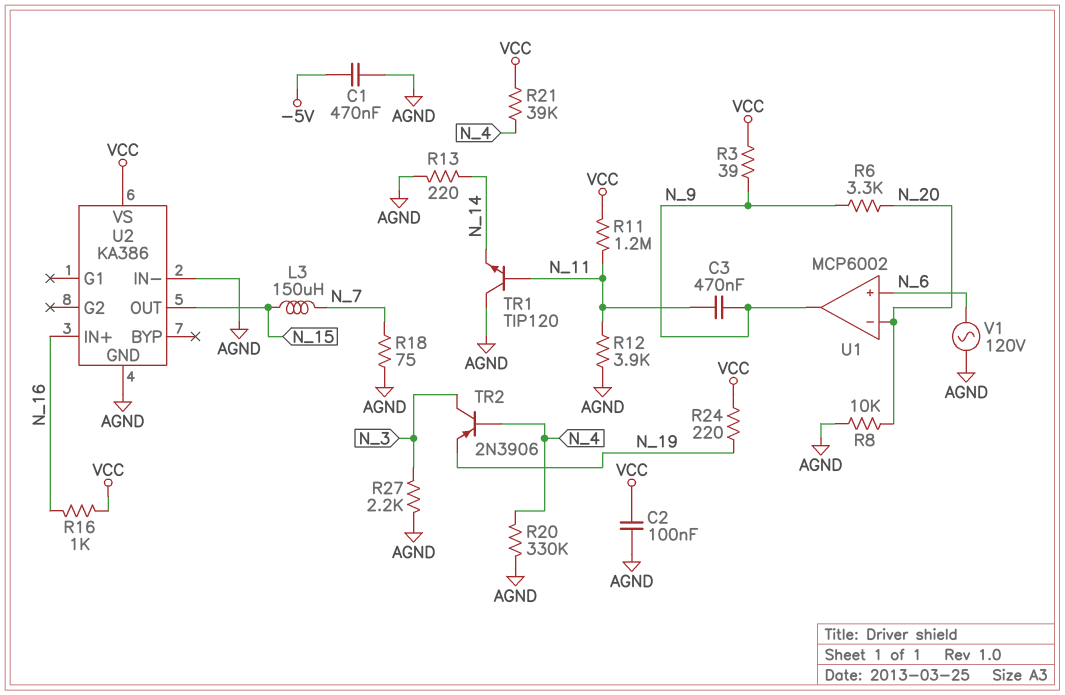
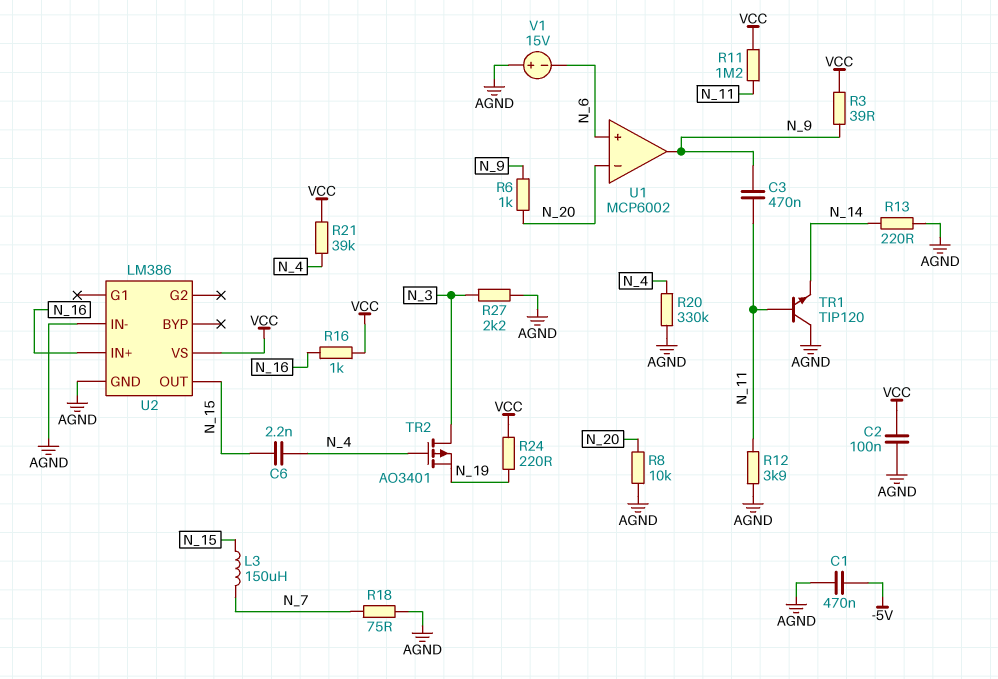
C6: none -> 2.2nF (N_4, N_15)
R6: 3.3k (N_9, N_20) -> 1k (N_9, N_20)
TR2: PNP 2N3906 (B N_4, C N_3, E N_19) -> PMOS AO3401 (G N_4, D N_3, S N_19)
U2: KA386 -> LM386
V1: AC 120V (AGND, N_6) -> 15V (plus AGND, minus N_6)

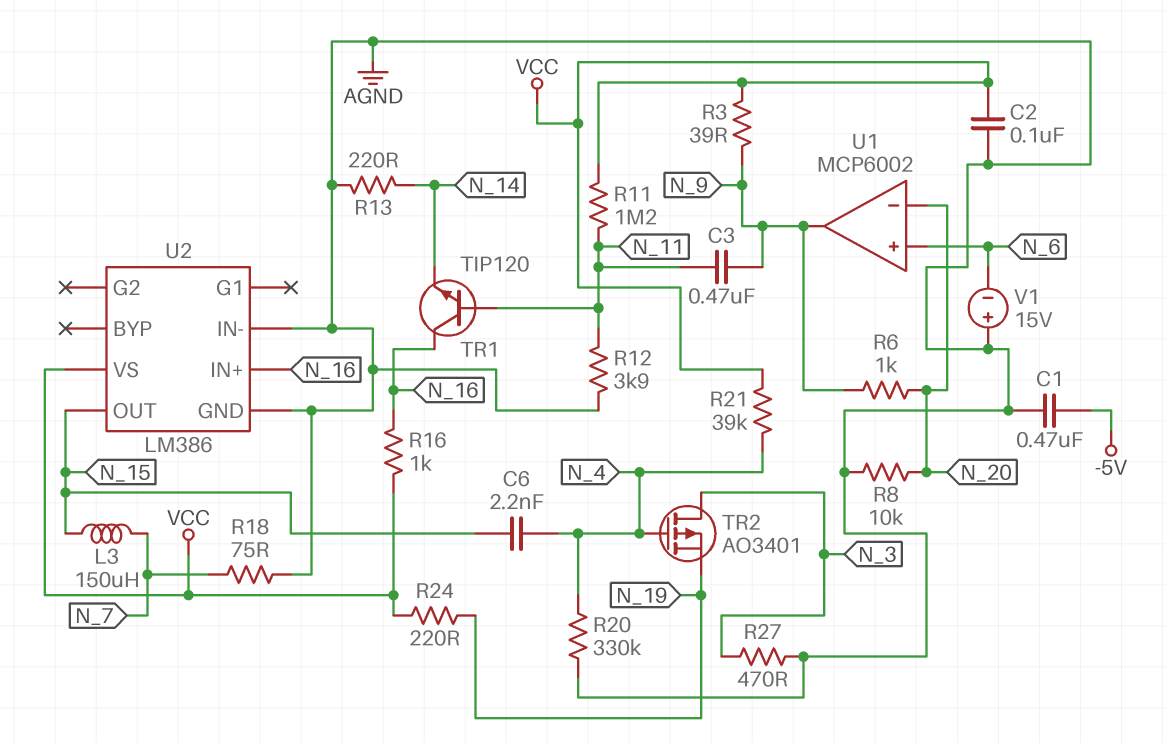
R27: 2.2k (AGND, N_3) -> 470 (AGND, N_3)
TR1: NPN TIP120 (B N_11, C AGND, E N_14) -> NPN TIP120 (B N_11, C N_16, E N_14)

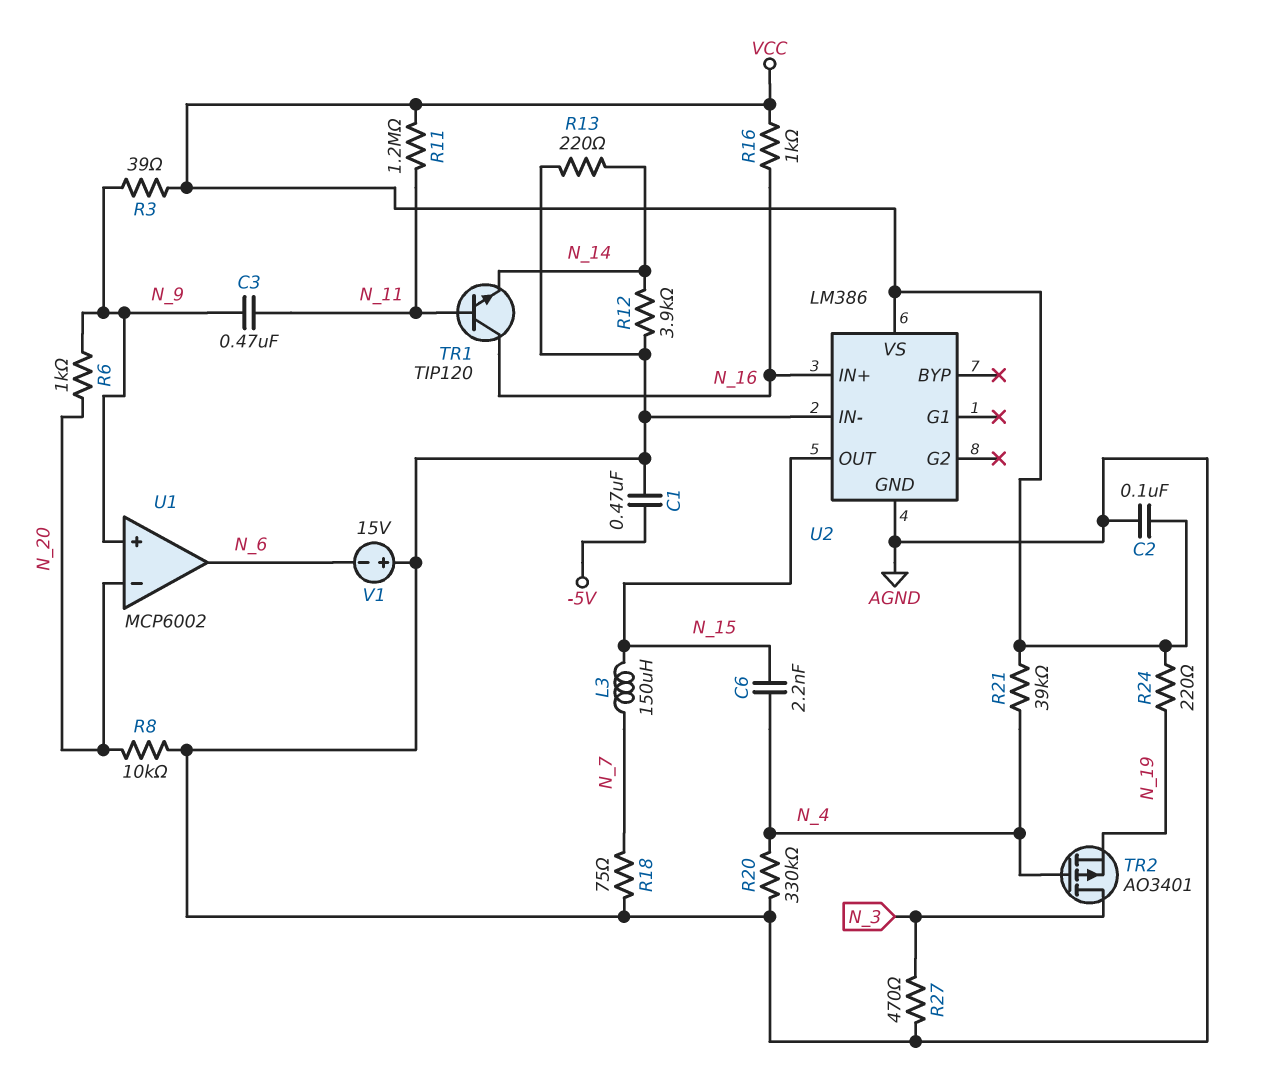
R12: 3.9k (AGND, N_11) -> 3.9k (AGND, N_14)
U1 pin in+: N_6 -> N_9
U1 pin out: N_9 -> N_6

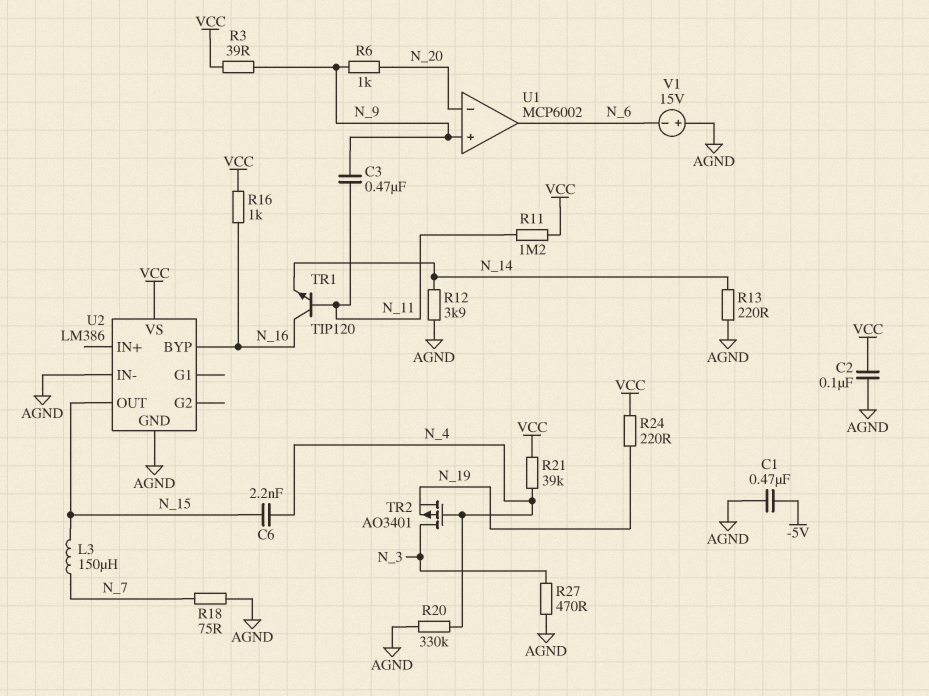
R8: 10k (AGND, N_20) -> none
U2 pin BYP: none -> N_16
U2 pin IN+: N_16 -> none

